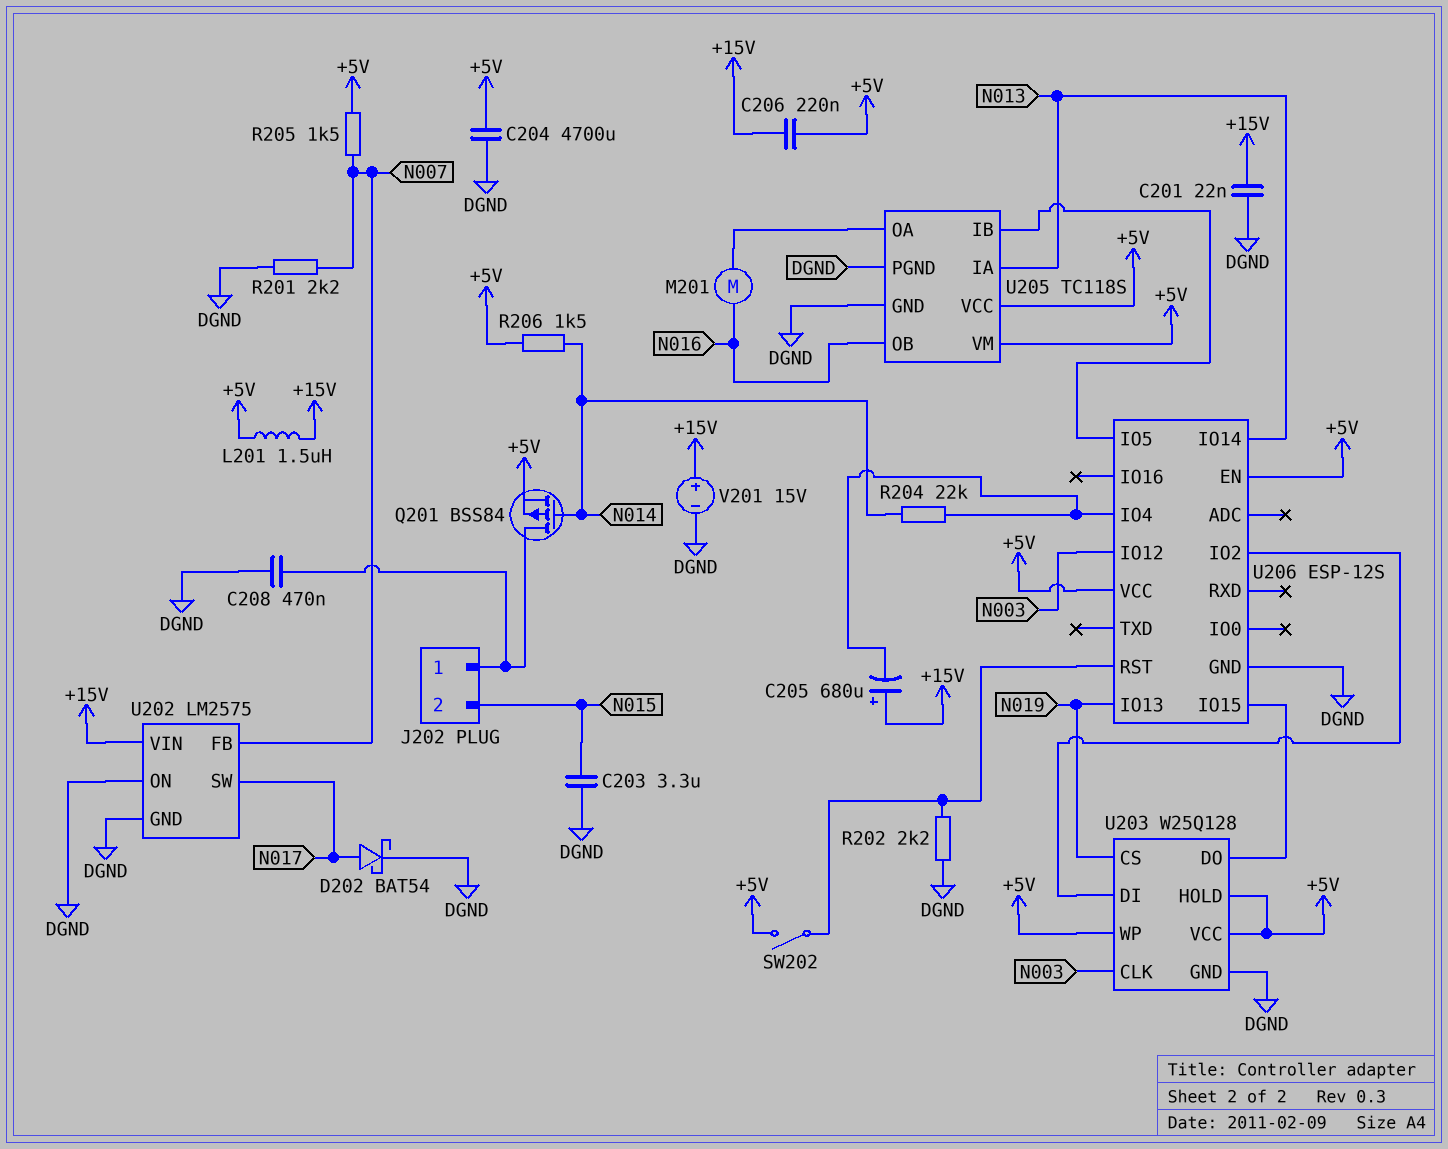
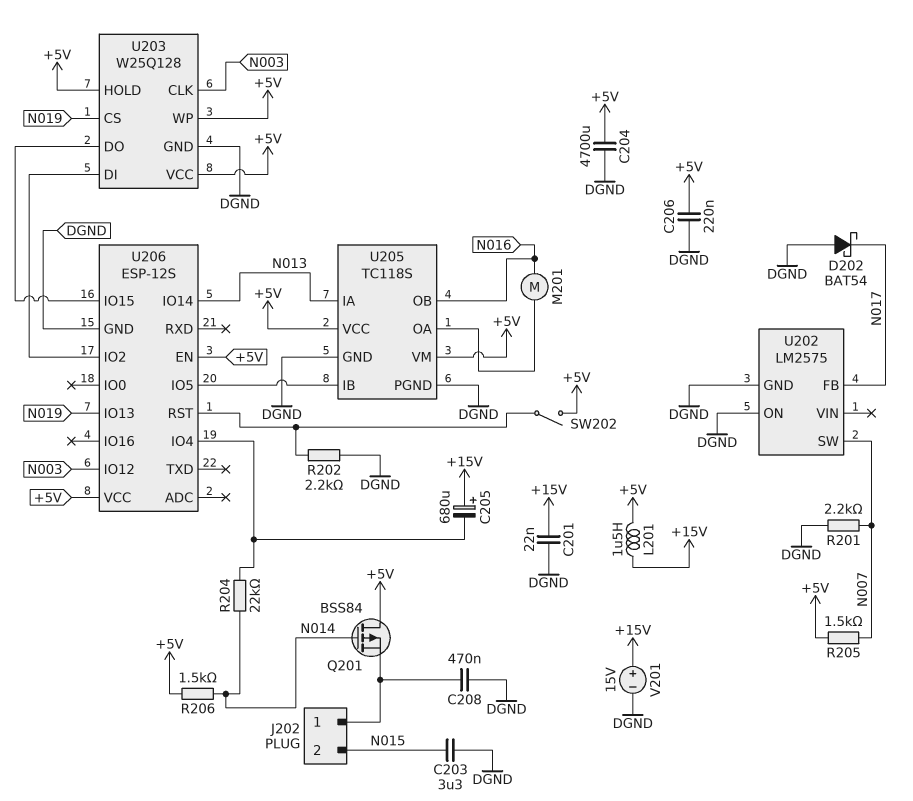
C206: 220nF (+5V, +15V) -> 220nF (+5V, DGND)
D202: schottky BAT54 (A N017, K DGND) -> schottky BAT54 (A DGND, K N017)
Q201: PMOS BSS84 (G N014, D J202/1, S +5V) -> PMOS BSS84 (G N014, D +5V, S J202/1)
U202 pin FB: N007 -> N017
U202 pin SW: N017 -> N007
U202 pin VIN: +15V -> none

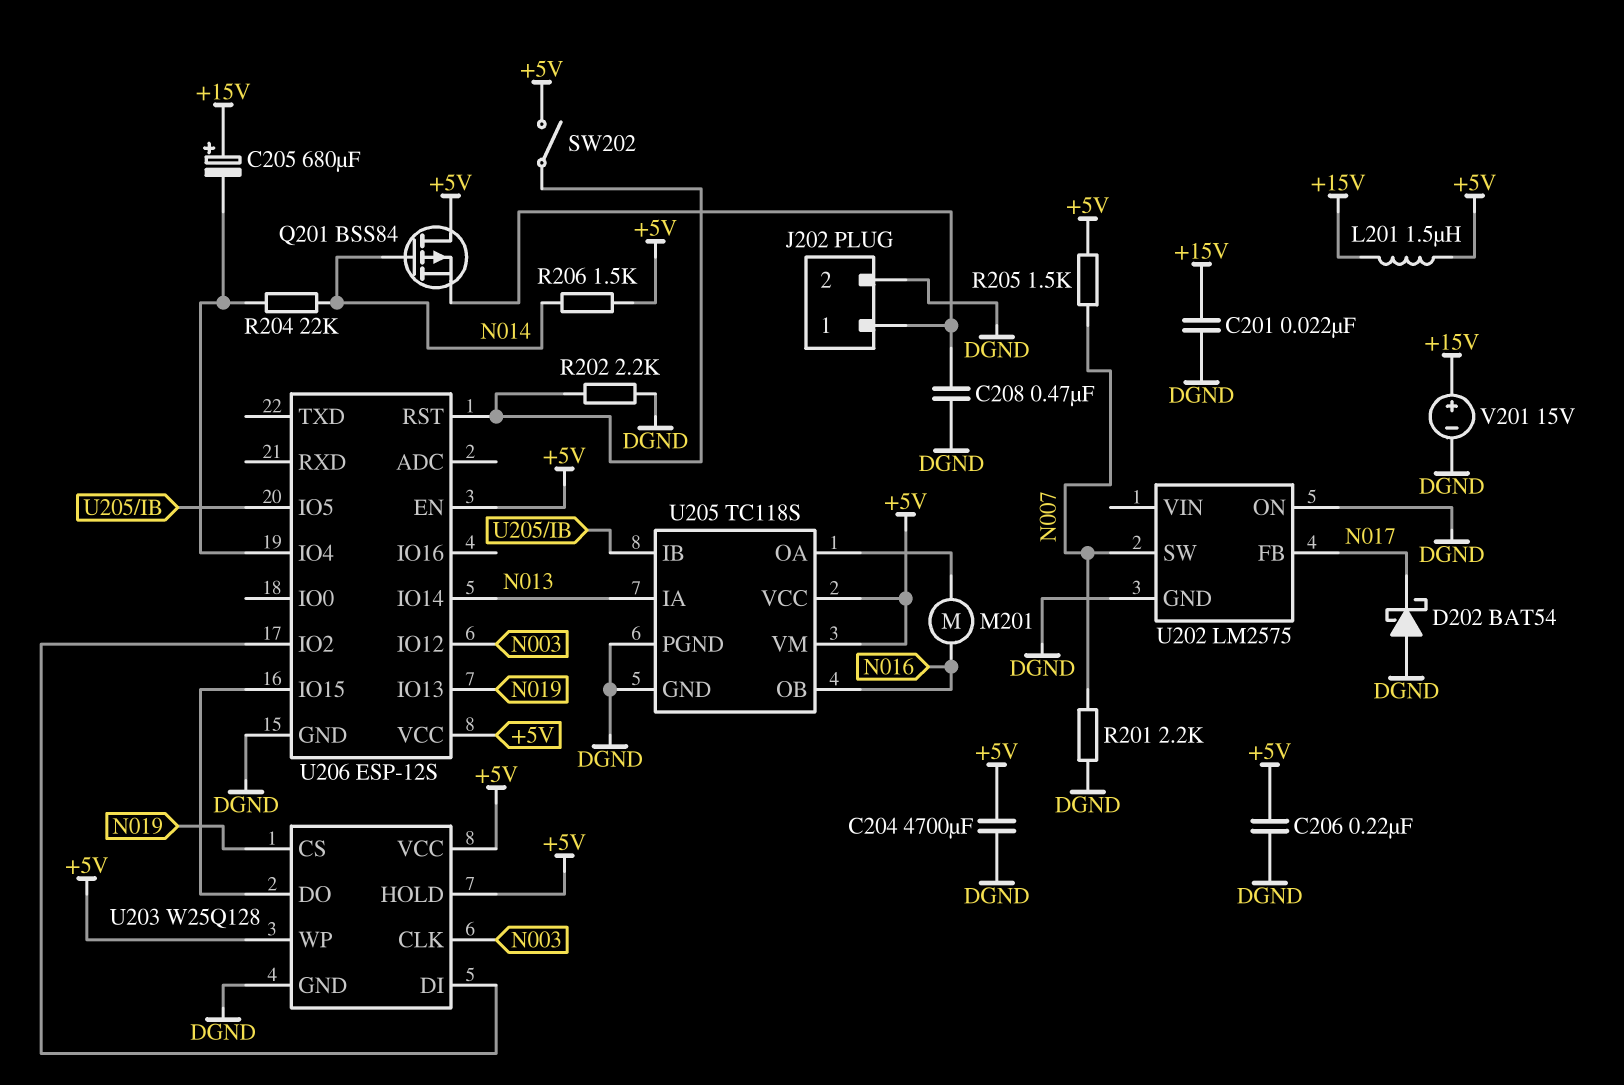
C203: 3.3uF (DGND, N015) -> none
J202 pin 2: N015 -> DGND

